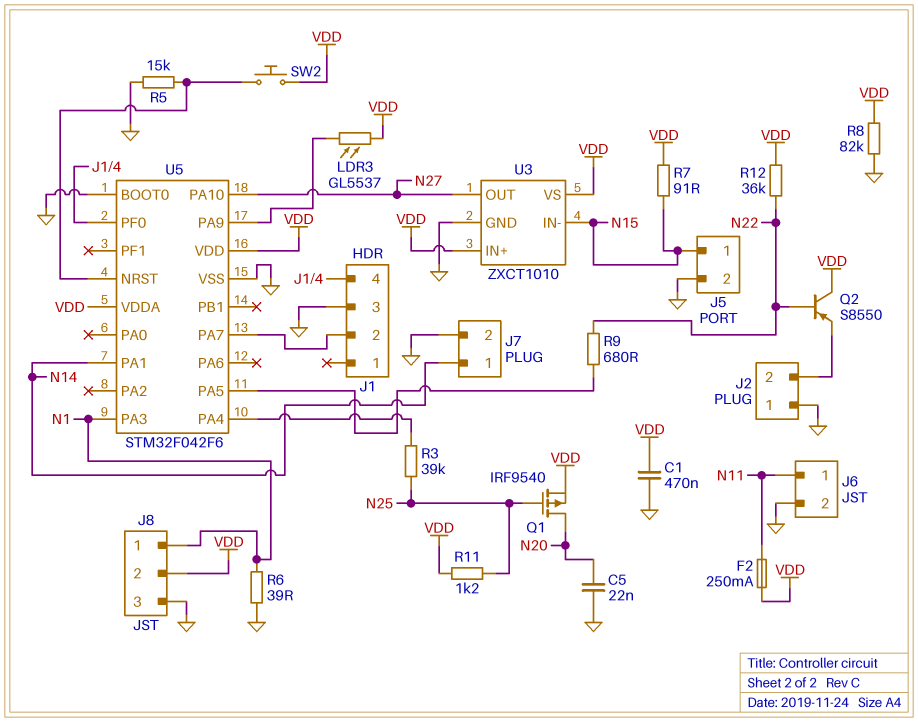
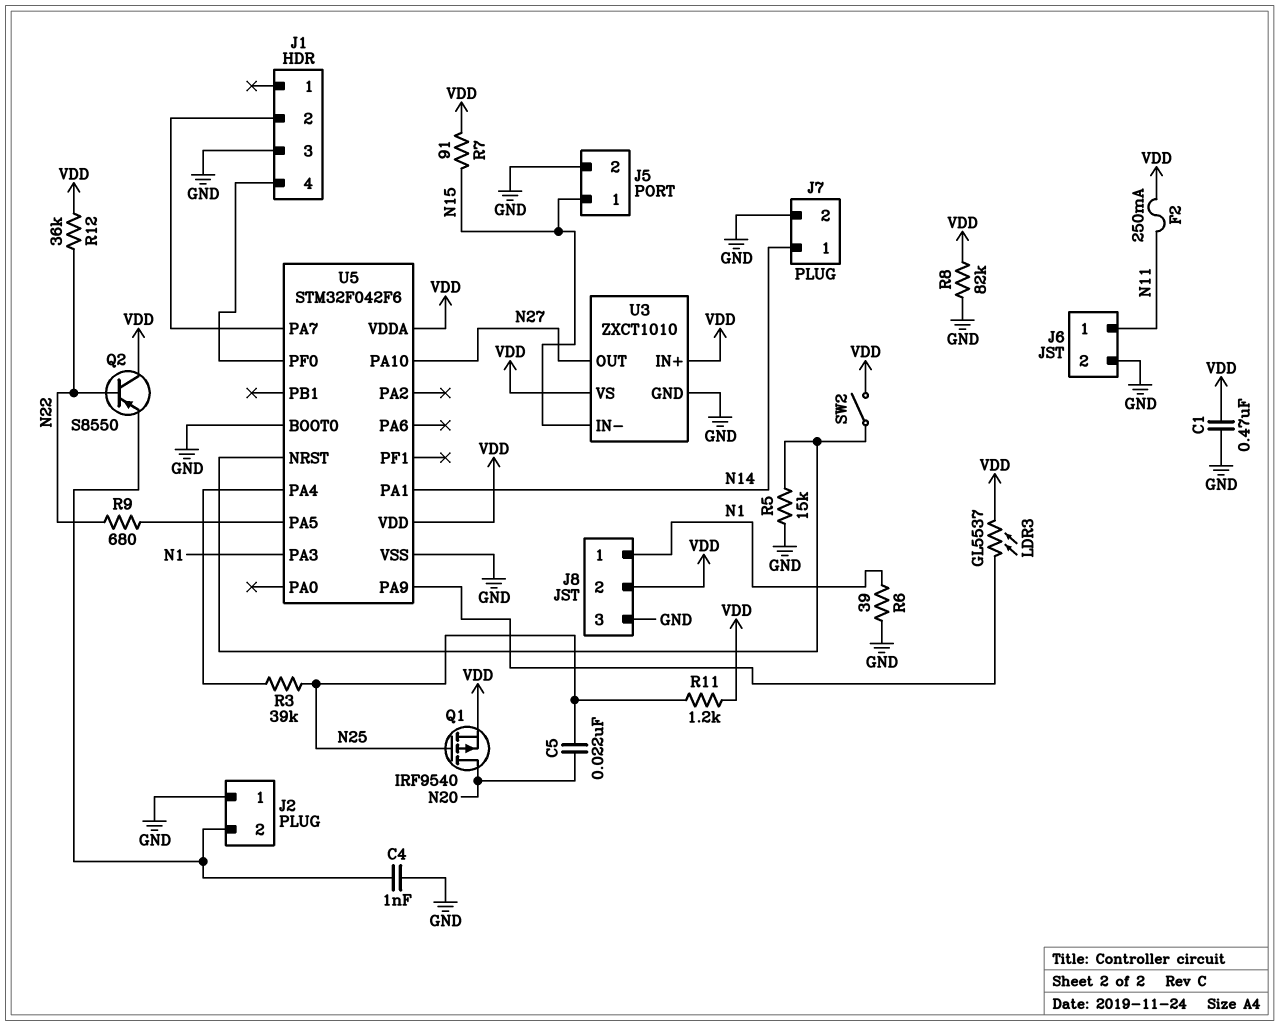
C4: none -> 1nF (GND, J2/2)
C5: 22nF (GND, N20) -> 22nF (N20, N25)
SW2: button (U5/NRST, VDD) -> switch (U5/NRST, VDD)

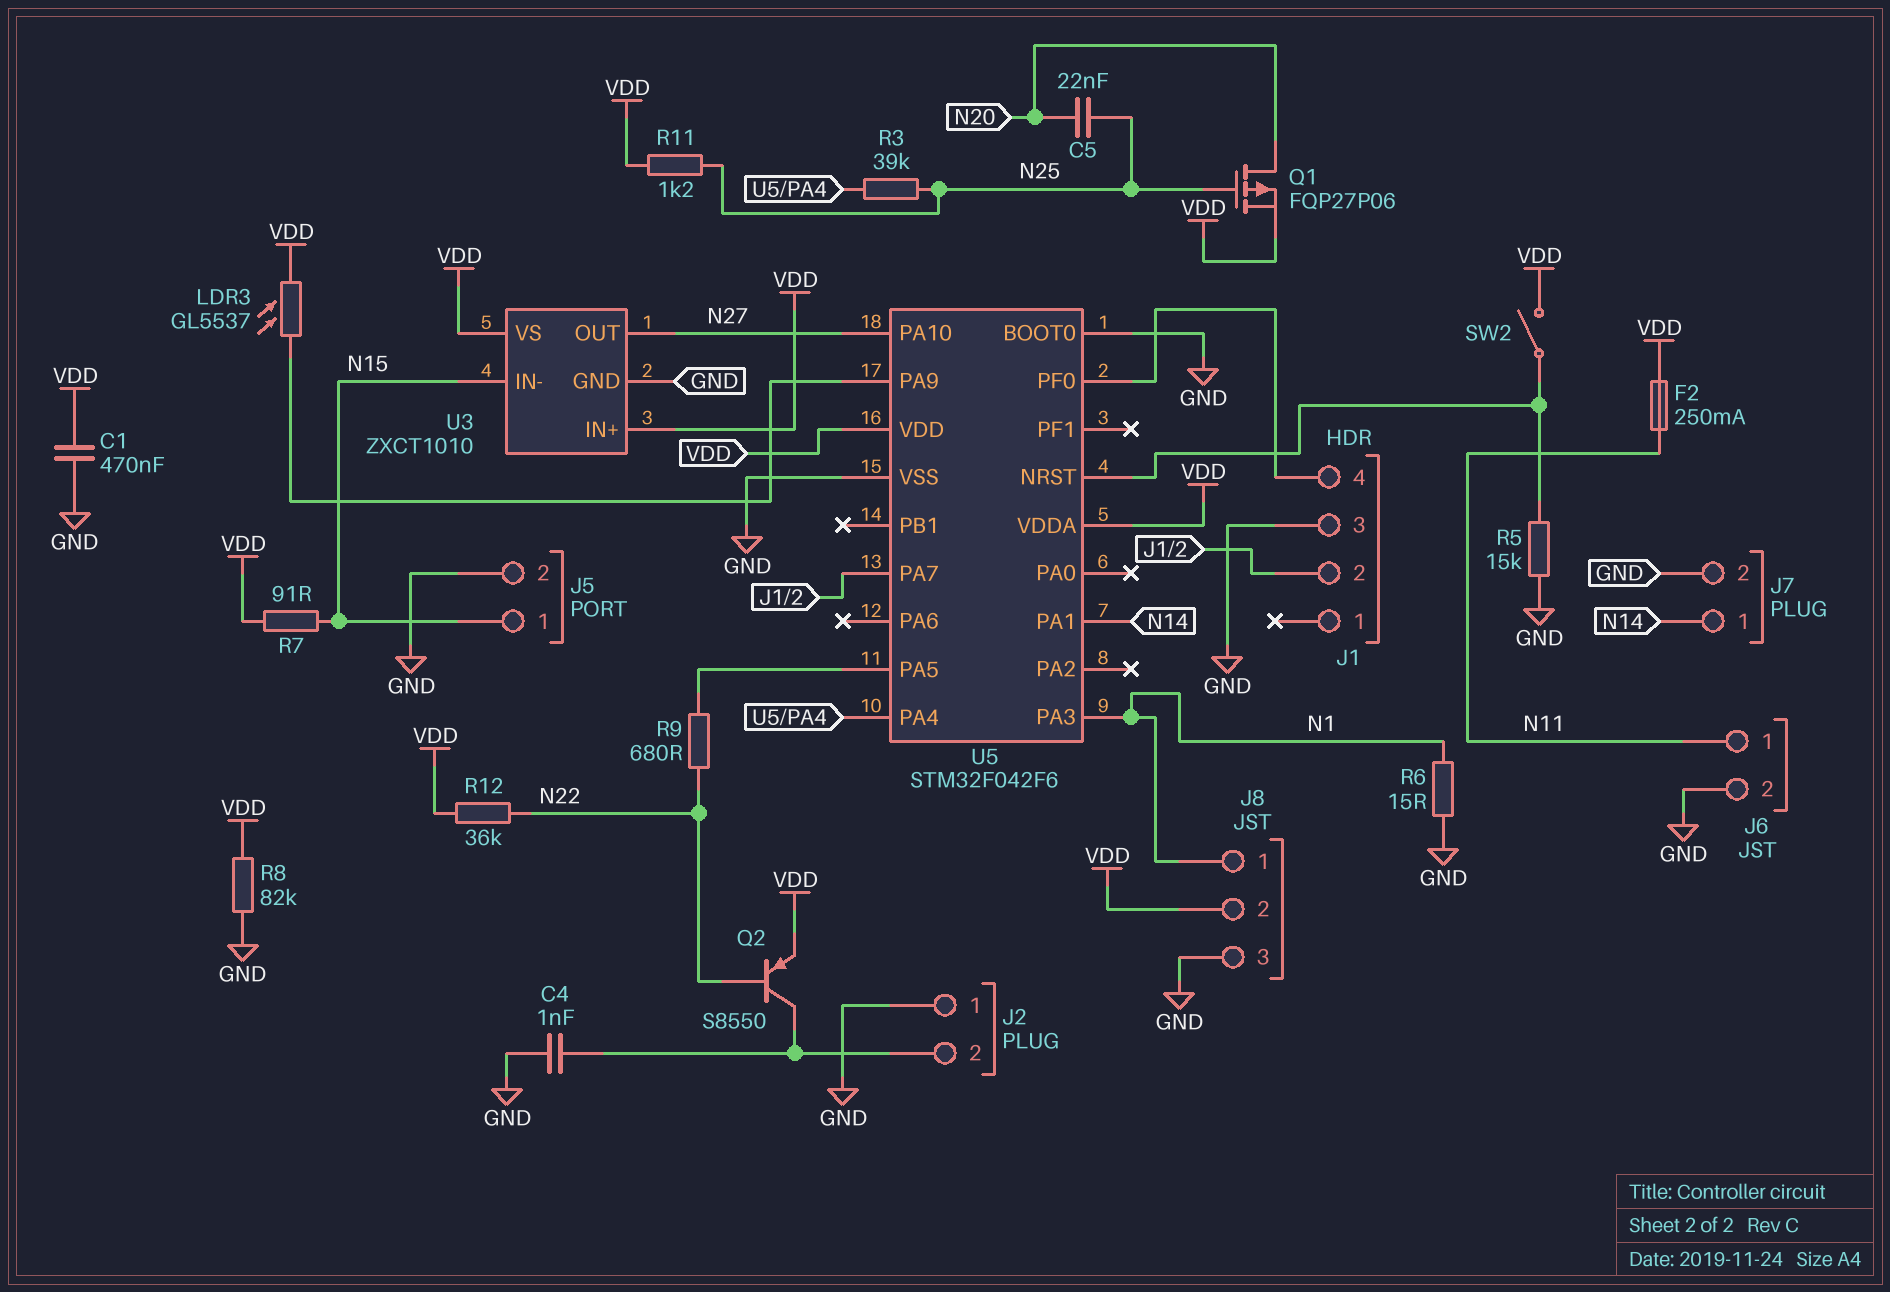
Q1: PMOS IRF9540 (G N25, D N20, S VDD) -> PMOS FQP27P06 (G N25, D N20, S VDD)
Q2: PNP S8550 (B N22, C VDD, E J2/2) -> PNP S8550 (B N22, C J2/2, E VDD)
R6: 39 (GND, N1) -> 15 (GND, N1)

